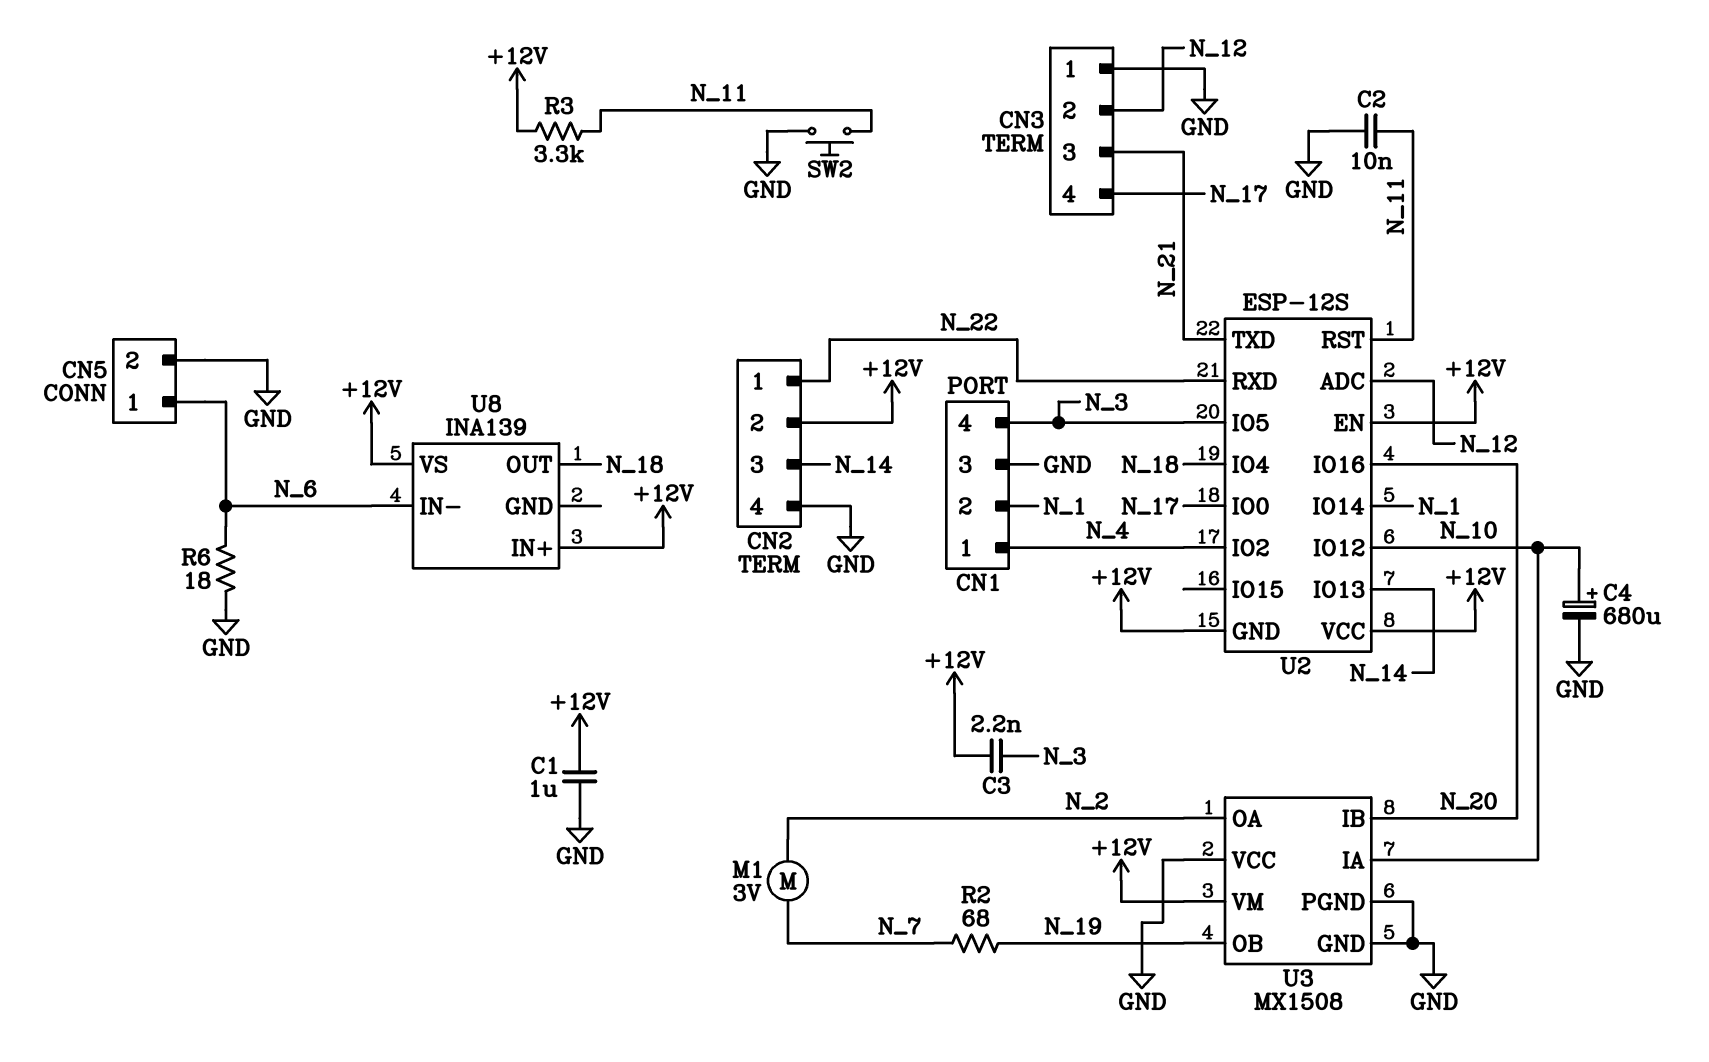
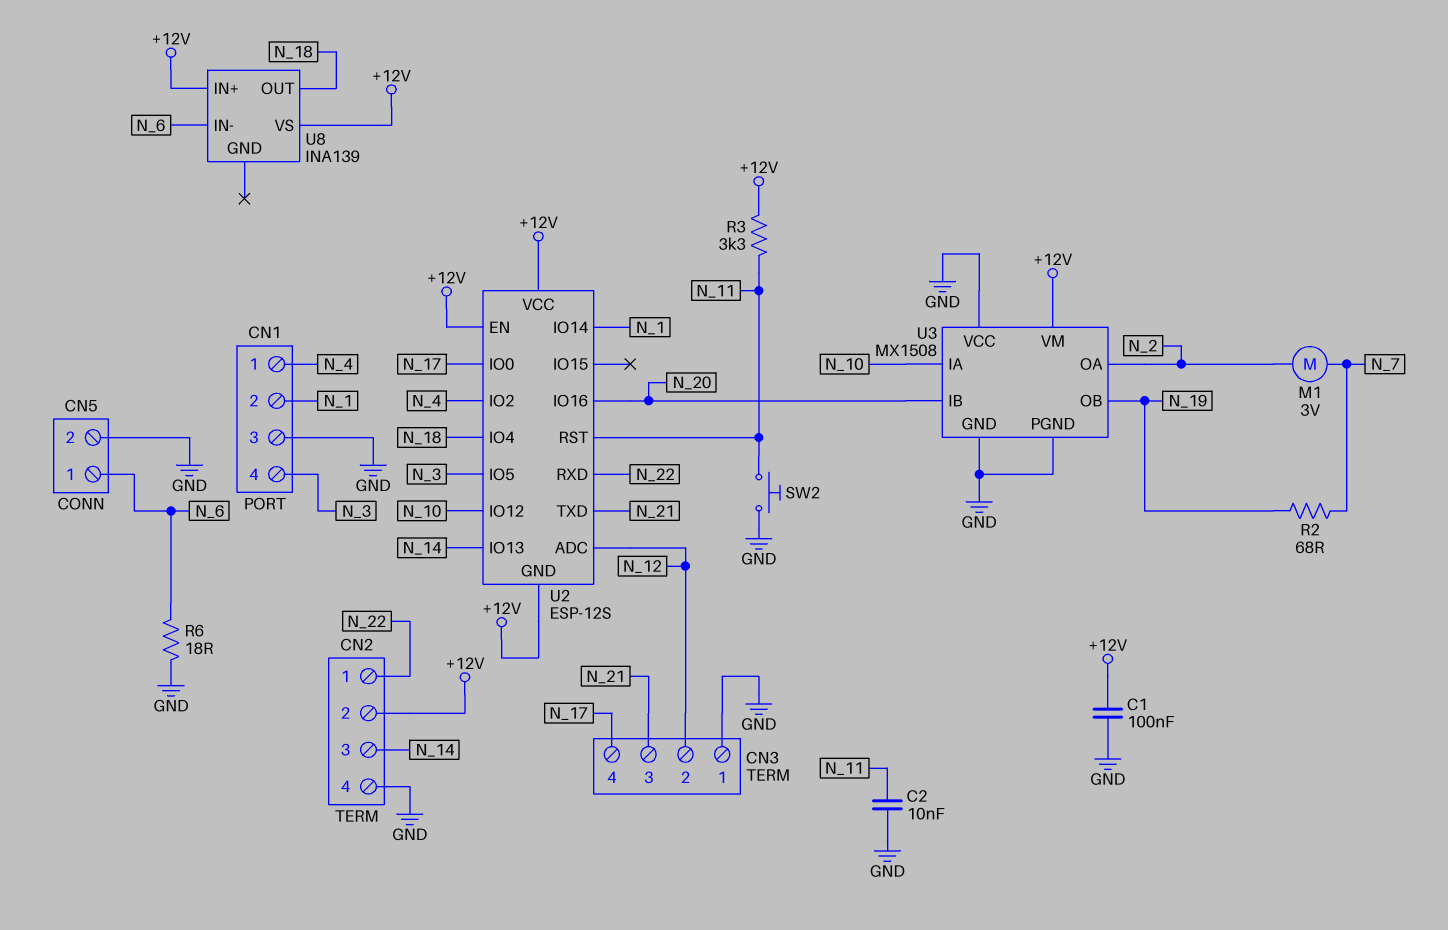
C1: 1uF (+12V, GND) -> 100nF (+12V, GND)
C3: 2.2nF (+12V, N_3) -> none
C4: 680uF (plus N_10, minus GND) -> none

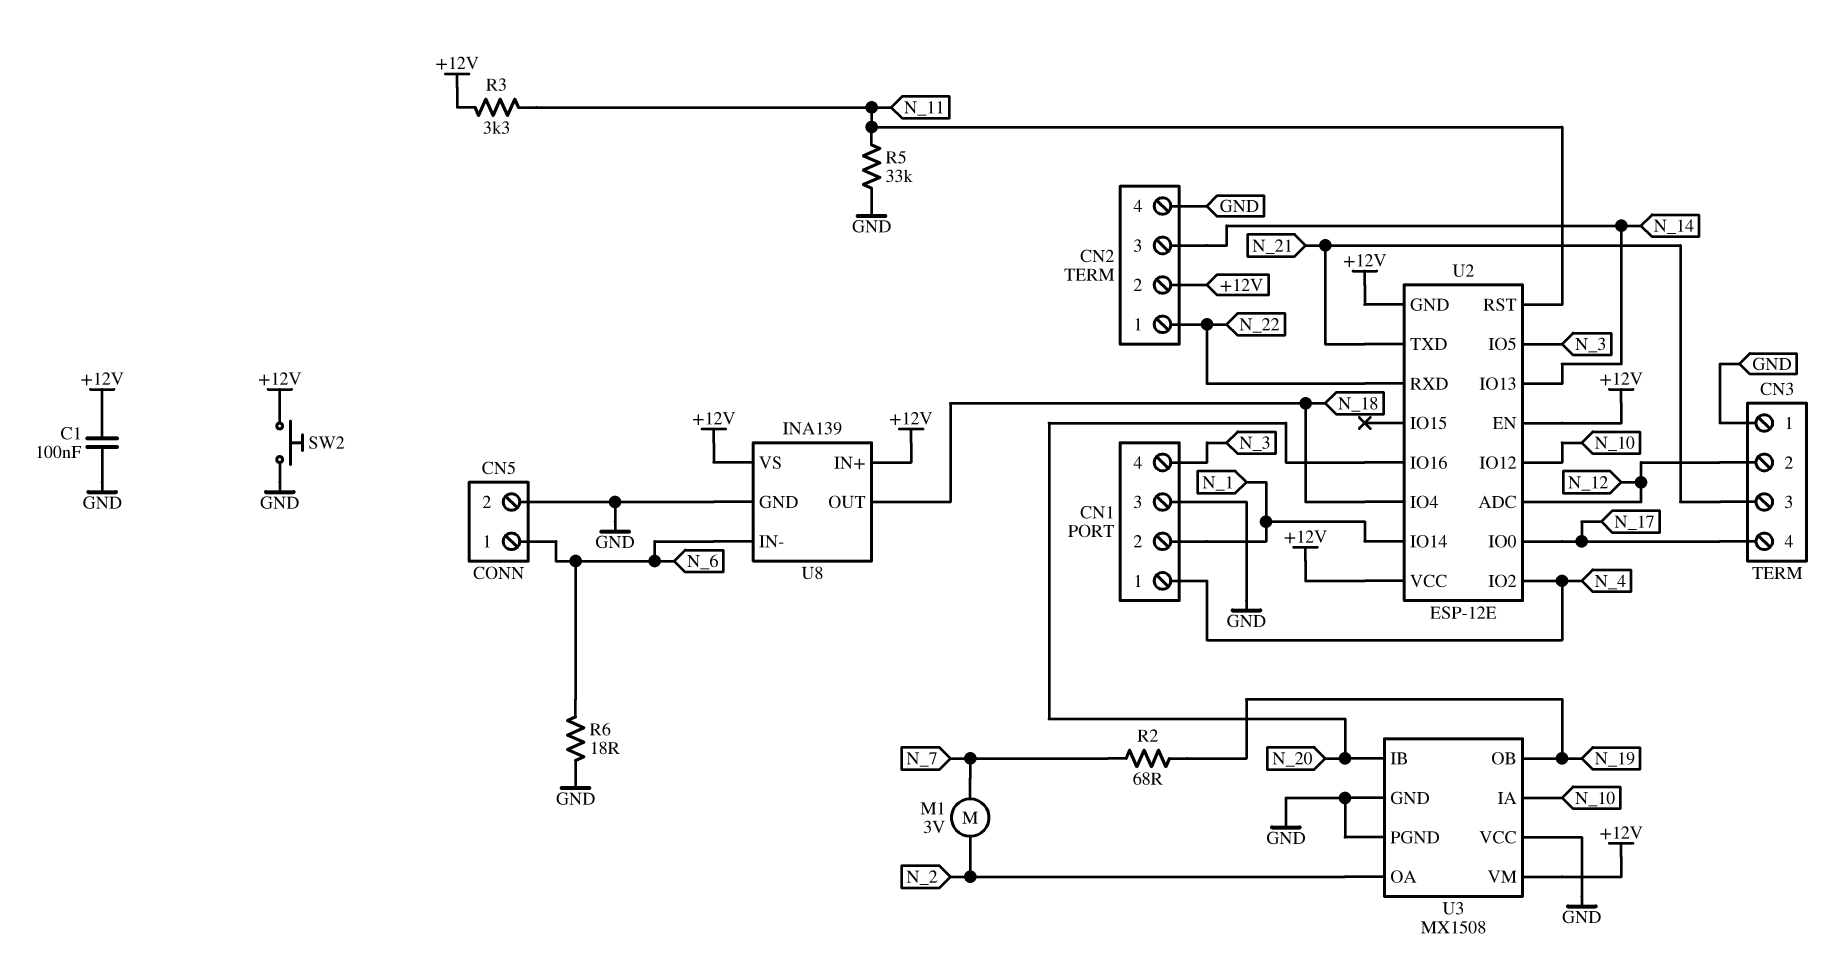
C2: 10nF (GND, N_11) -> none
R5: none -> 33k (GND, N_11)
SW2: button (GND, N_11) -> button (+12V, GND)
U2: ESP-12S -> ESP-12E
U8 pin GND: none -> GND

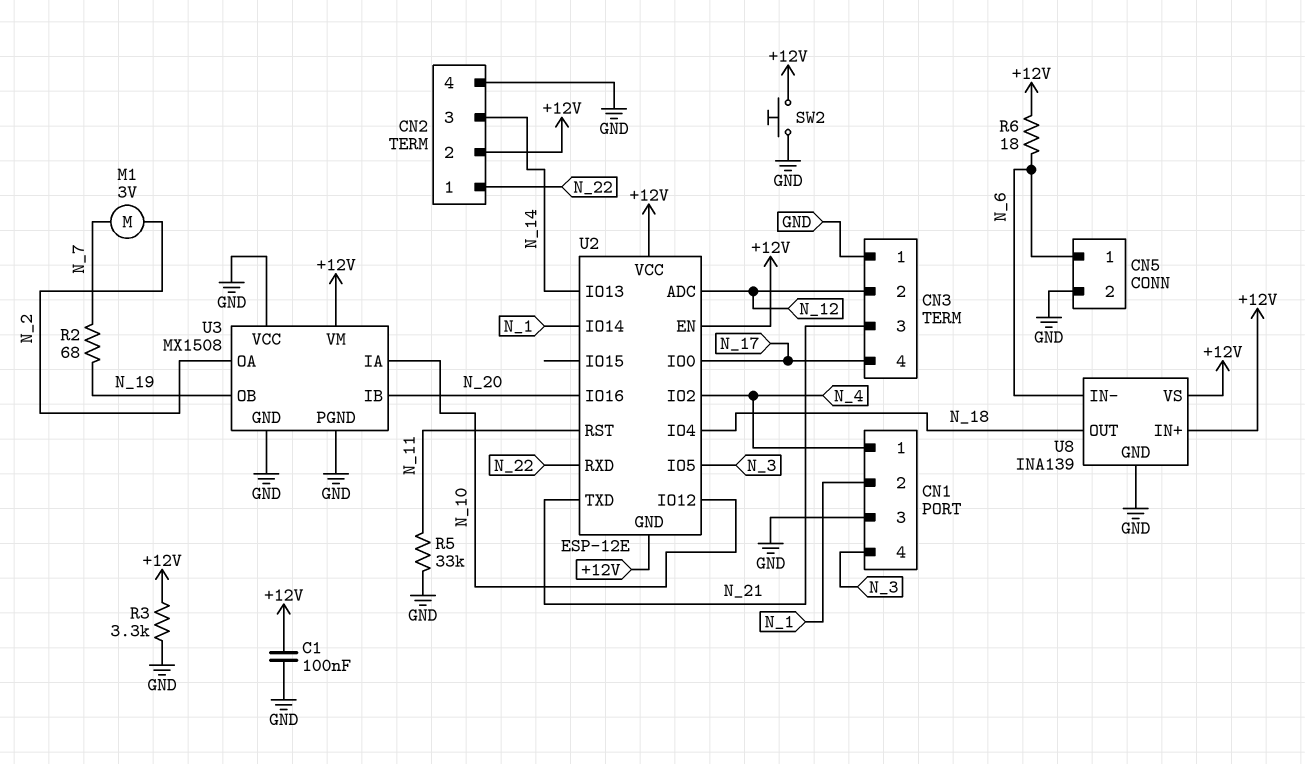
R3: 3.3k (+12V, N_11) -> 3.3k (+12V, GND)
R6: 18 (GND, N_6) -> 18 (+12V, N_6)

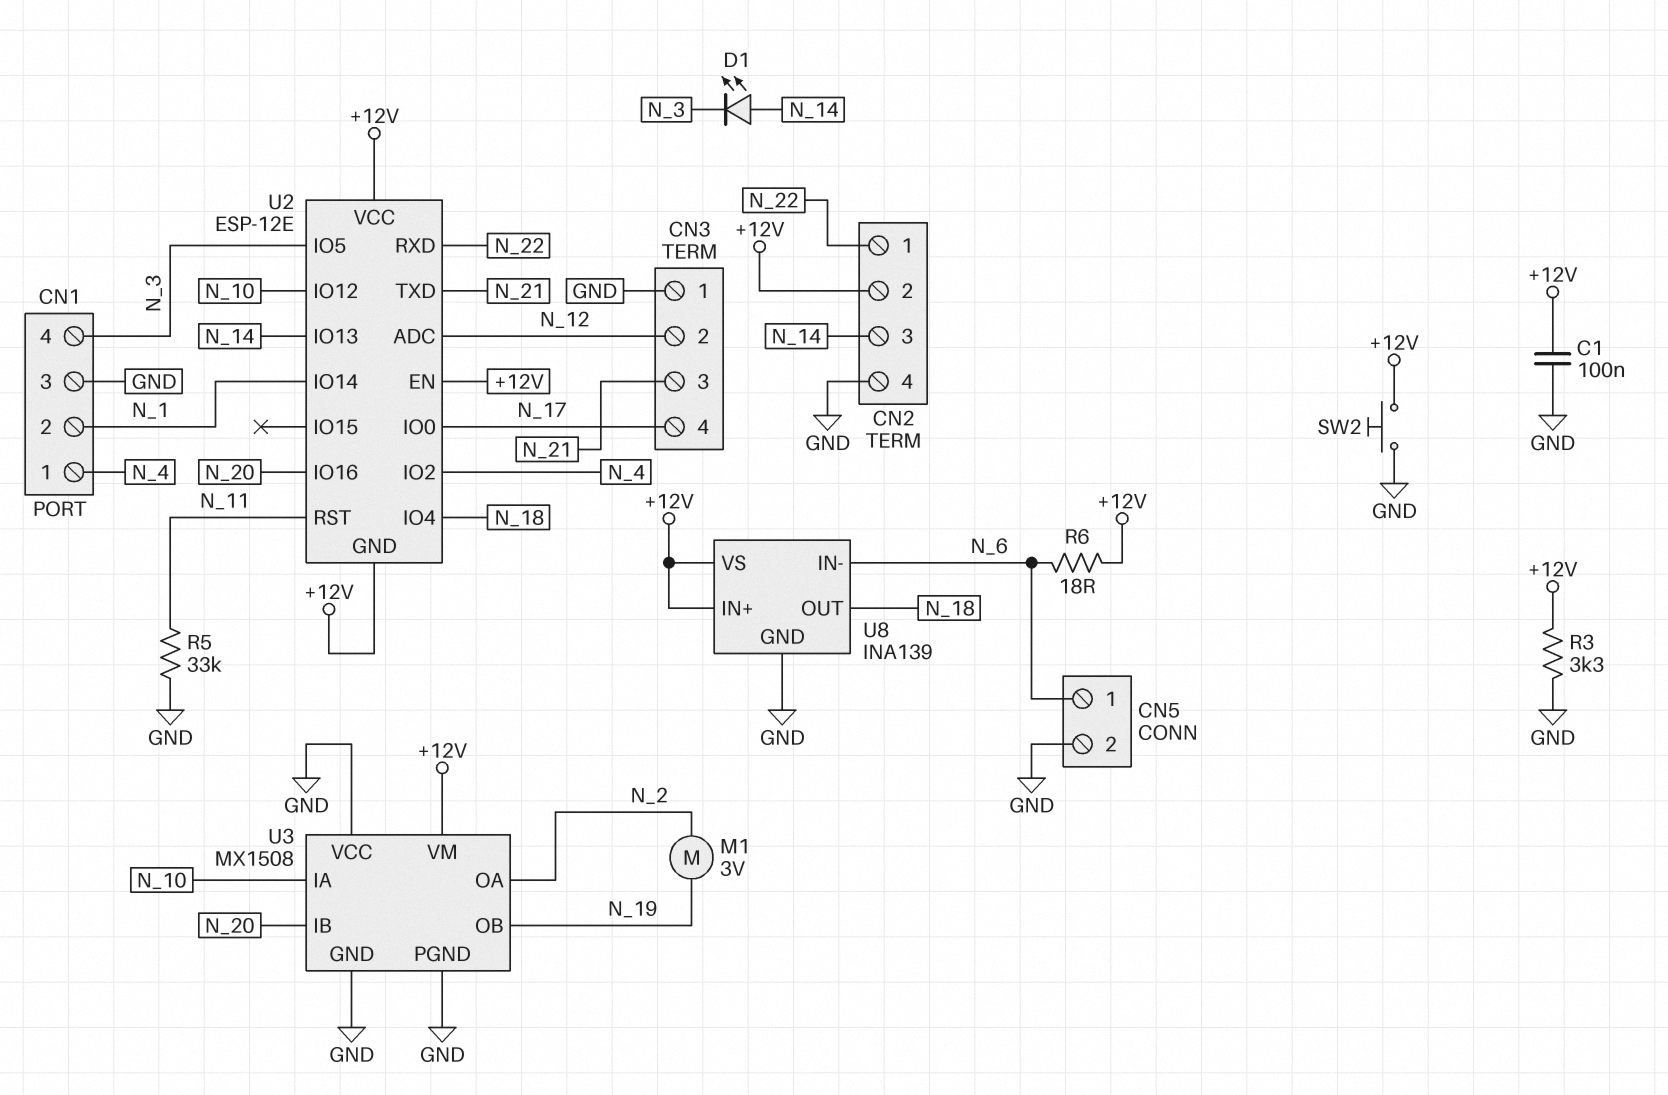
D1: none -> LED (A N_14, K N_3)
M1: motor 3V (N_2, N_7) -> motor 3V (N_2, N_19)
R2: 68 (N_7, N_19) -> none

